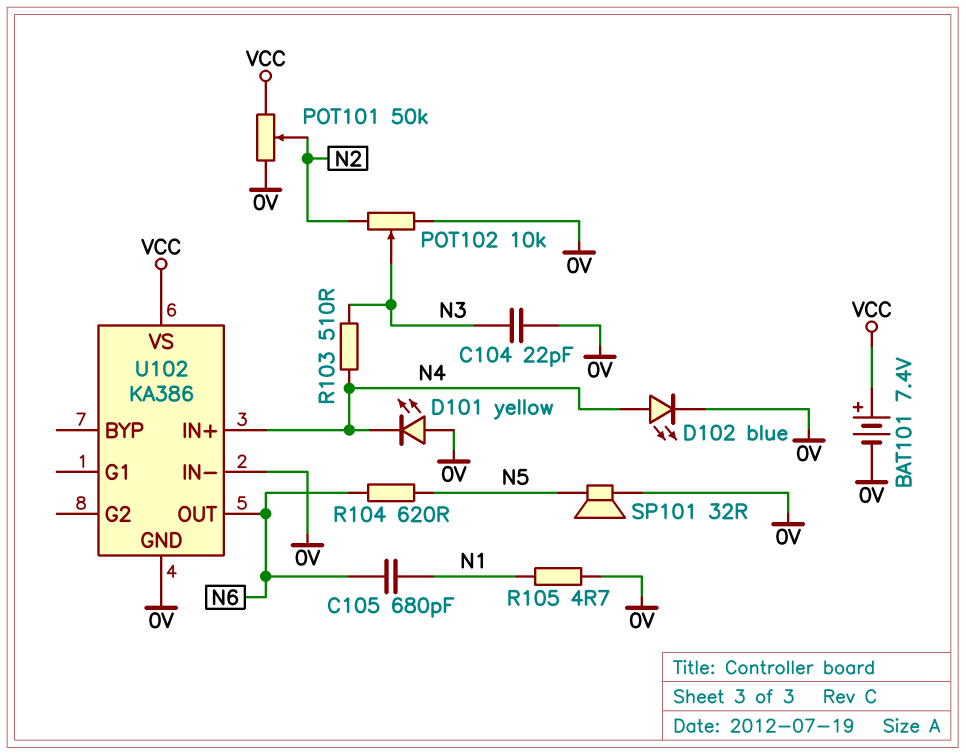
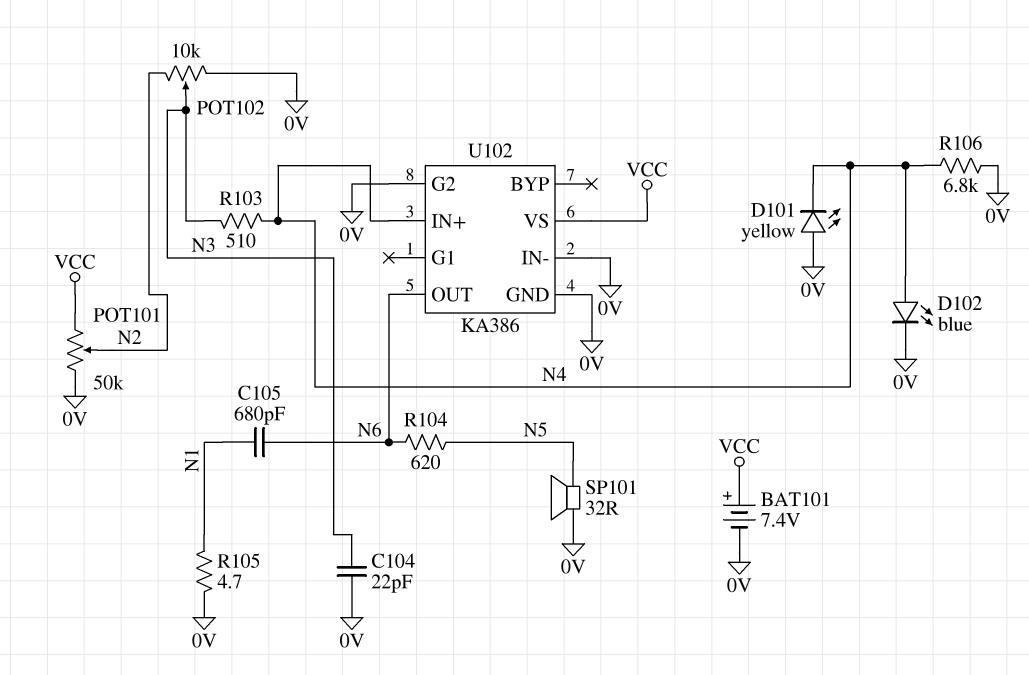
R106: none -> 6.8k (0V, N4)
U102 pin G2: none -> 0V

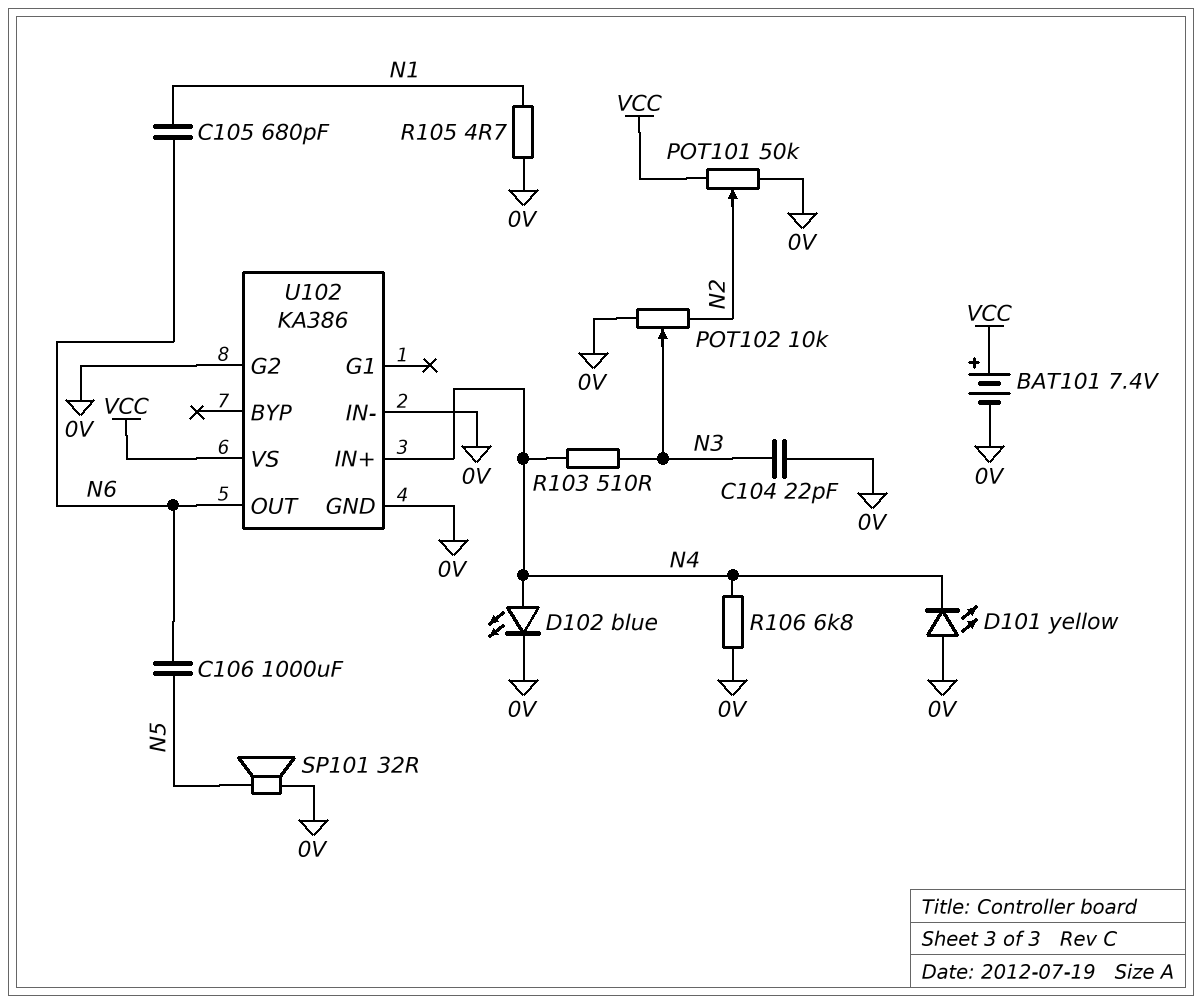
C106: none -> 1000uF (N5, N6)
R104: 620 (N5, N6) -> none

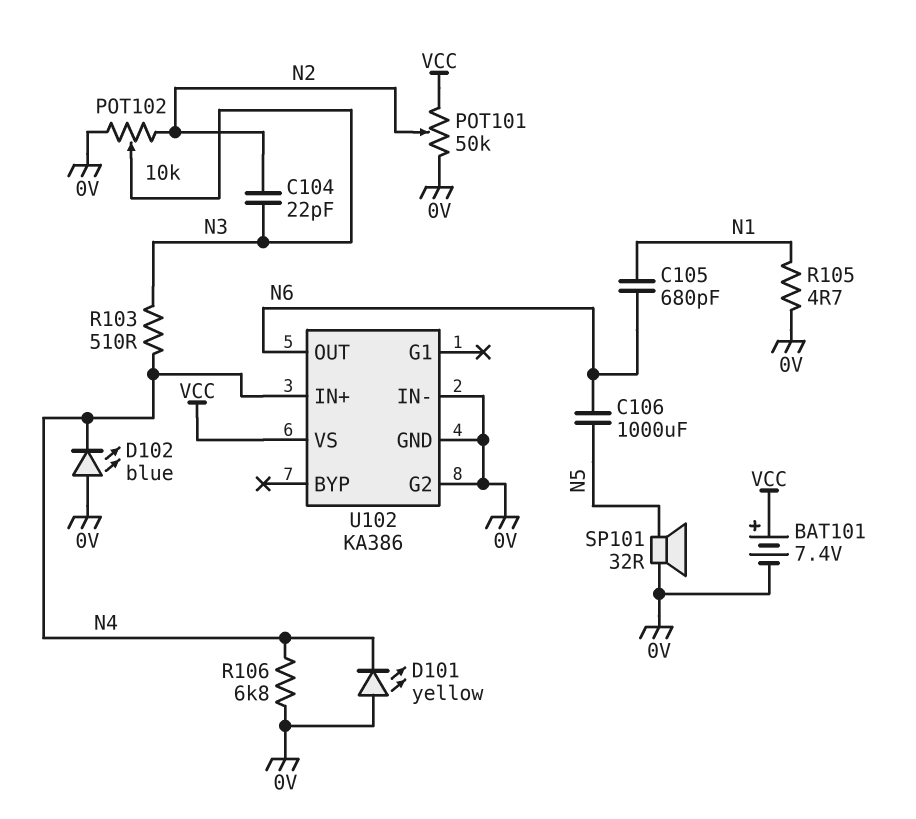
C104: 22pF (0V, N3) -> 22pF (N2, N3)
D102: LED blue (A N4, K 0V) -> LED blue (A 0V, K N4)

